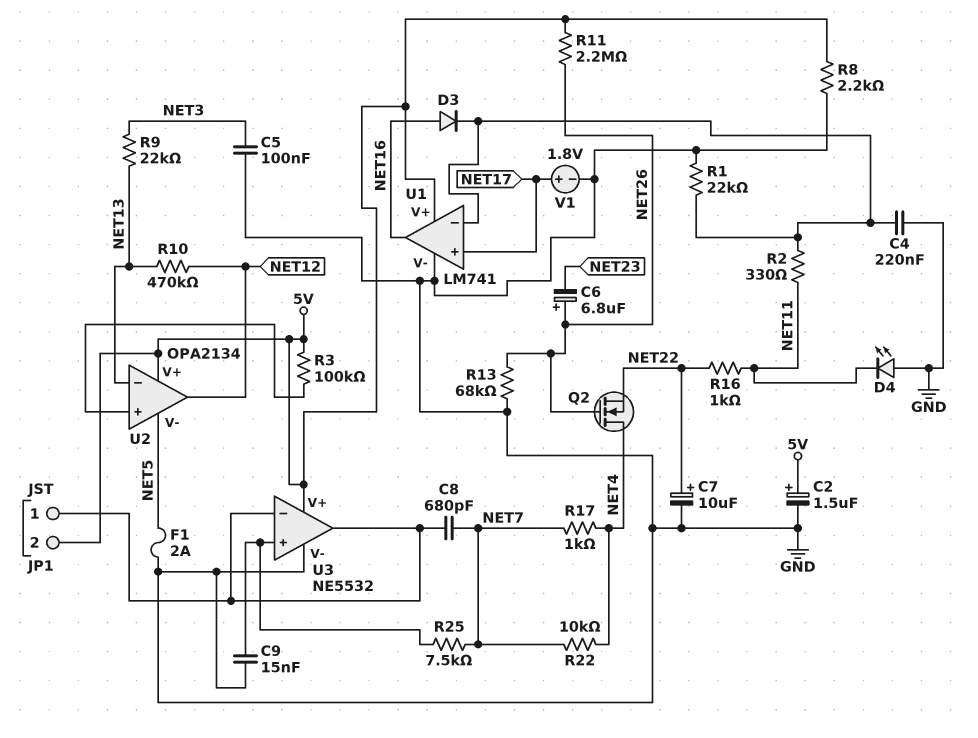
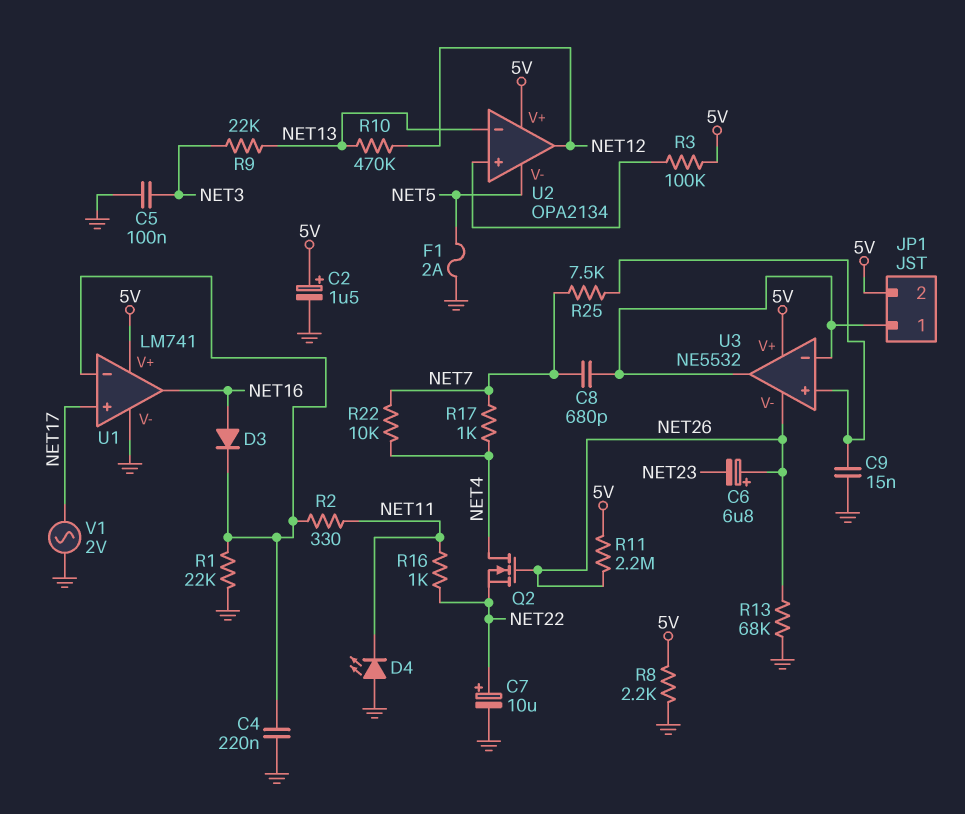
U3 pin V-: GND -> NET26
V1: 1.8V (plus NET17, minus GND) -> AC 2V (GND, NET17)

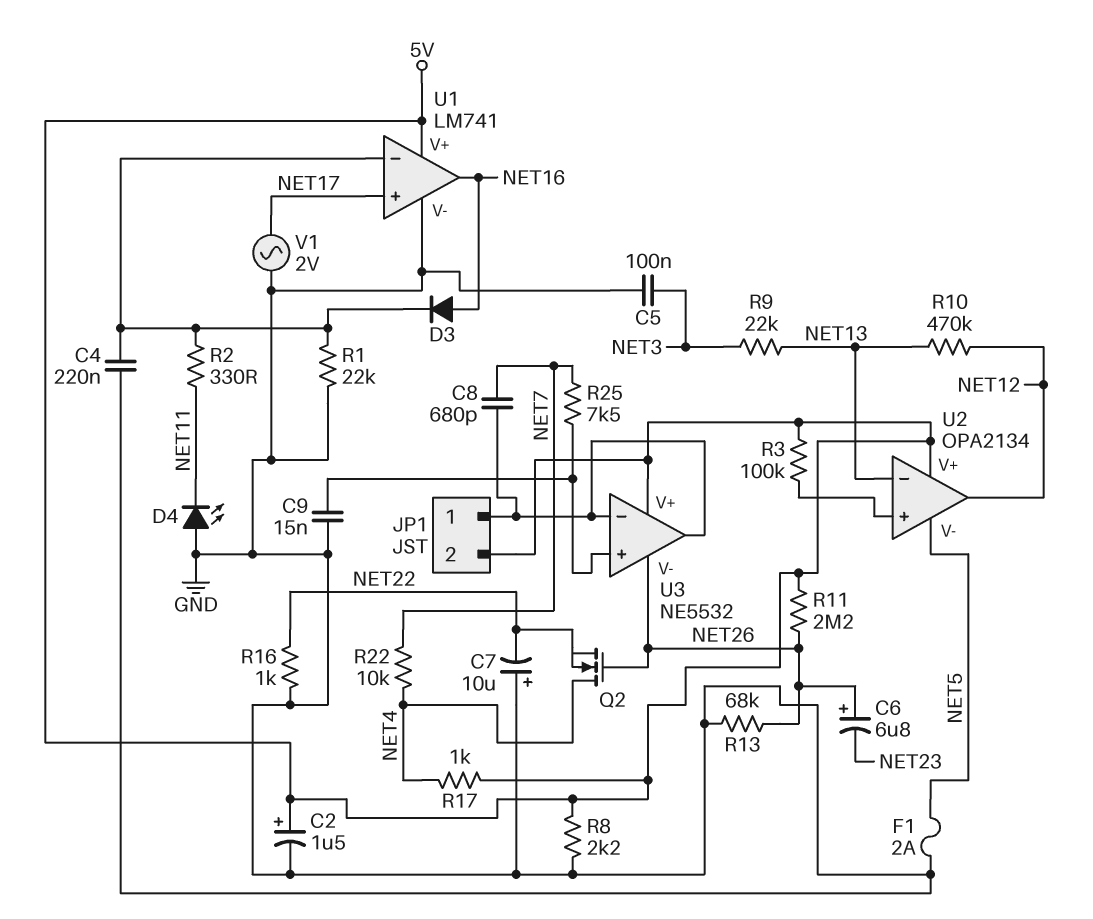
C7: 10uF (plus NET22, minus GND) -> 10uF (plus GND, minus NET22)
R16: 1k (NET11, NET22) -> 1k (GND, NET22)
R17: 1k (NET4, NET7) -> 1k (5V, NET4)

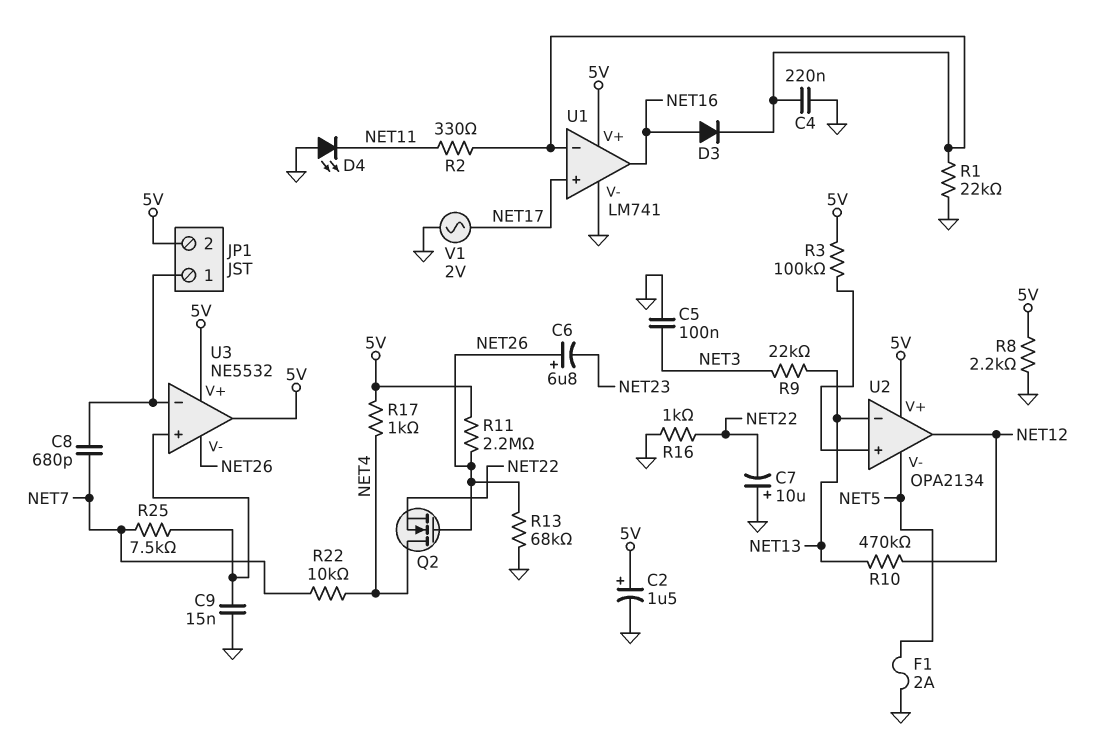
U3 pin out: JP1/1 -> 5V

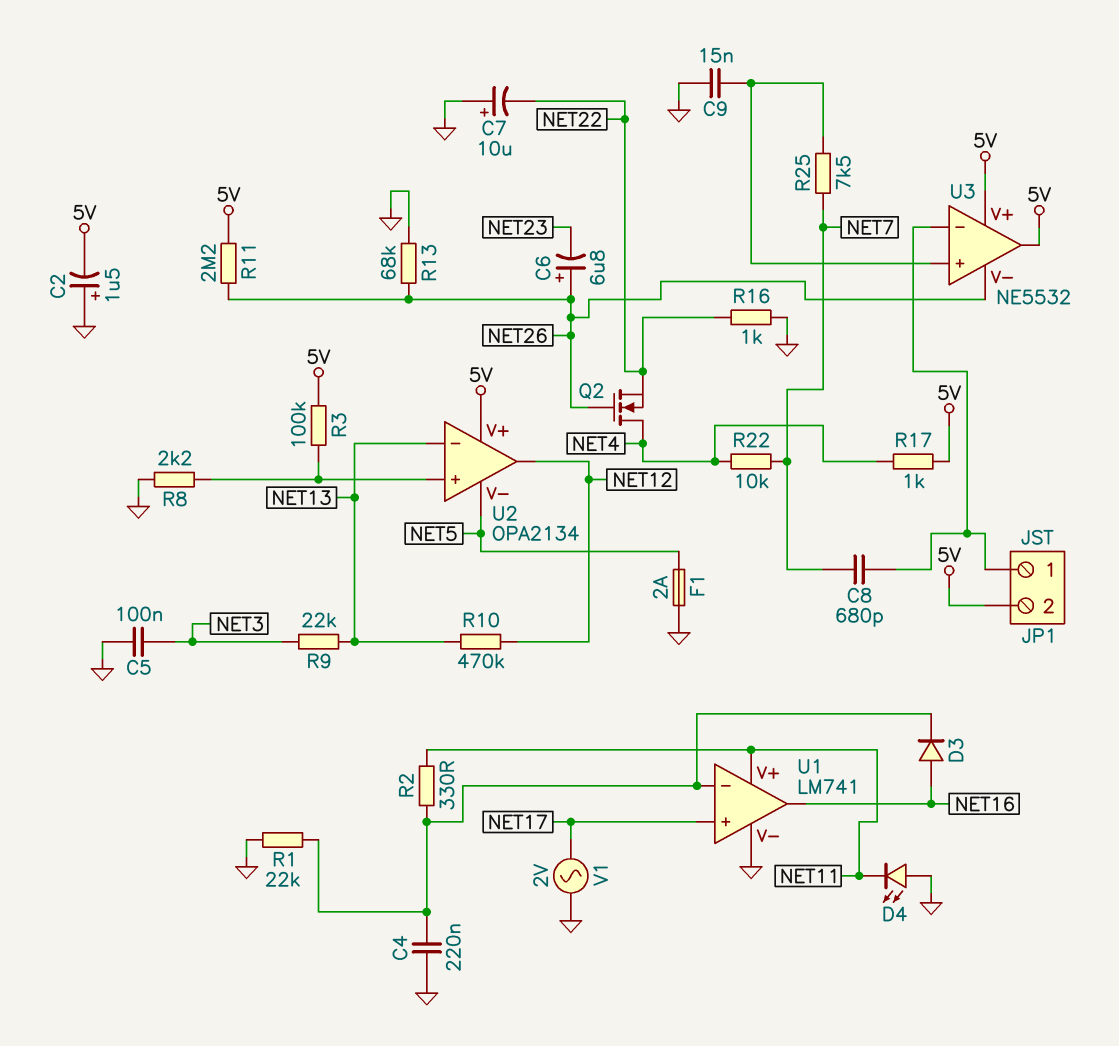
C2: 1.5uF (plus 5V, minus GND) -> 1.5uF (plus GND, minus 5V)
R8: 2.2k (5V, GND) -> 2.2k (GND, U2/in+)
U1 pin V+: 5V -> NET11

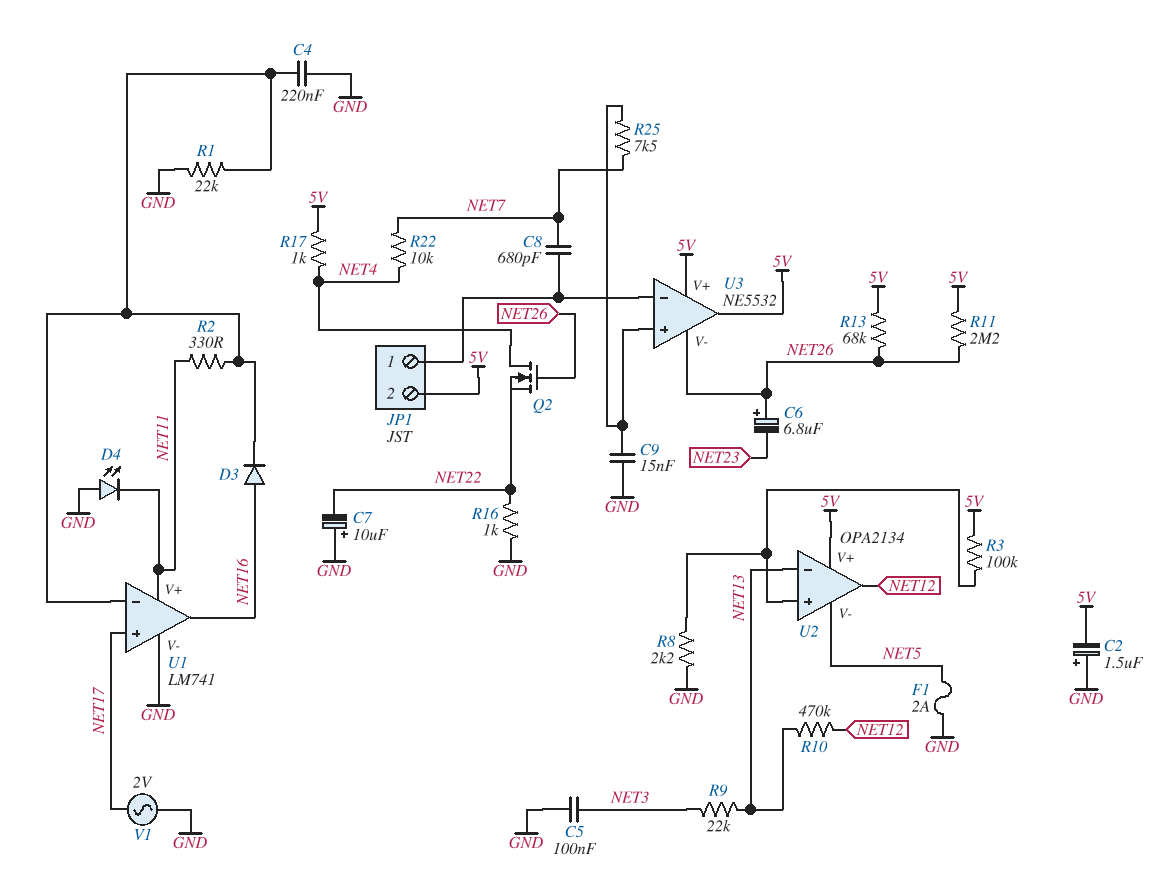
R13: 68k (GND, NET26) -> 68k (5V, NET26)

